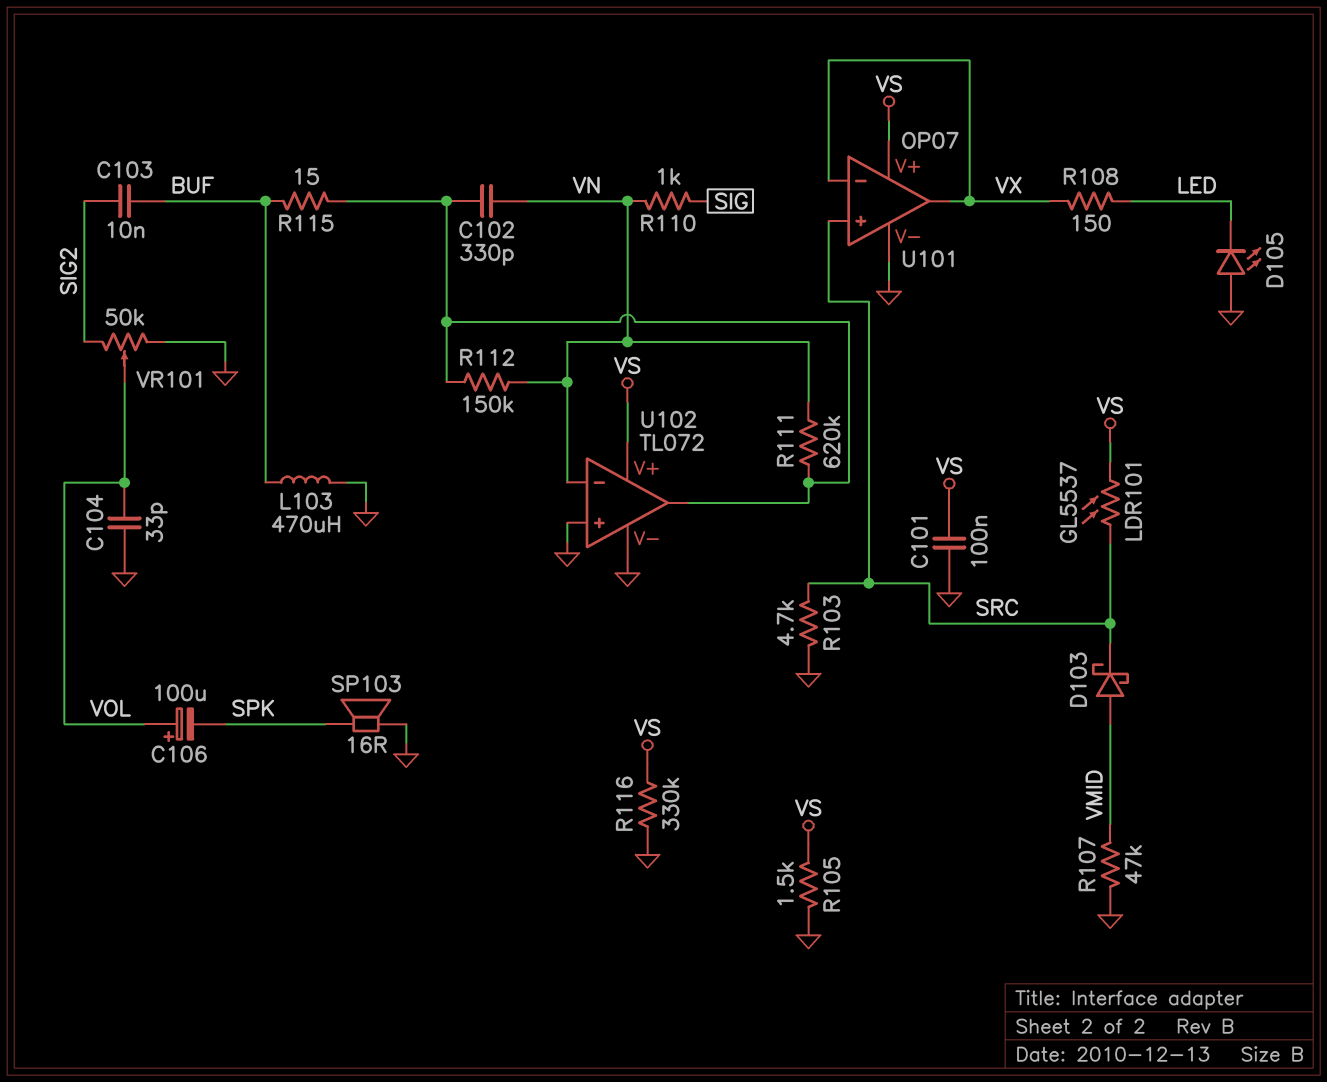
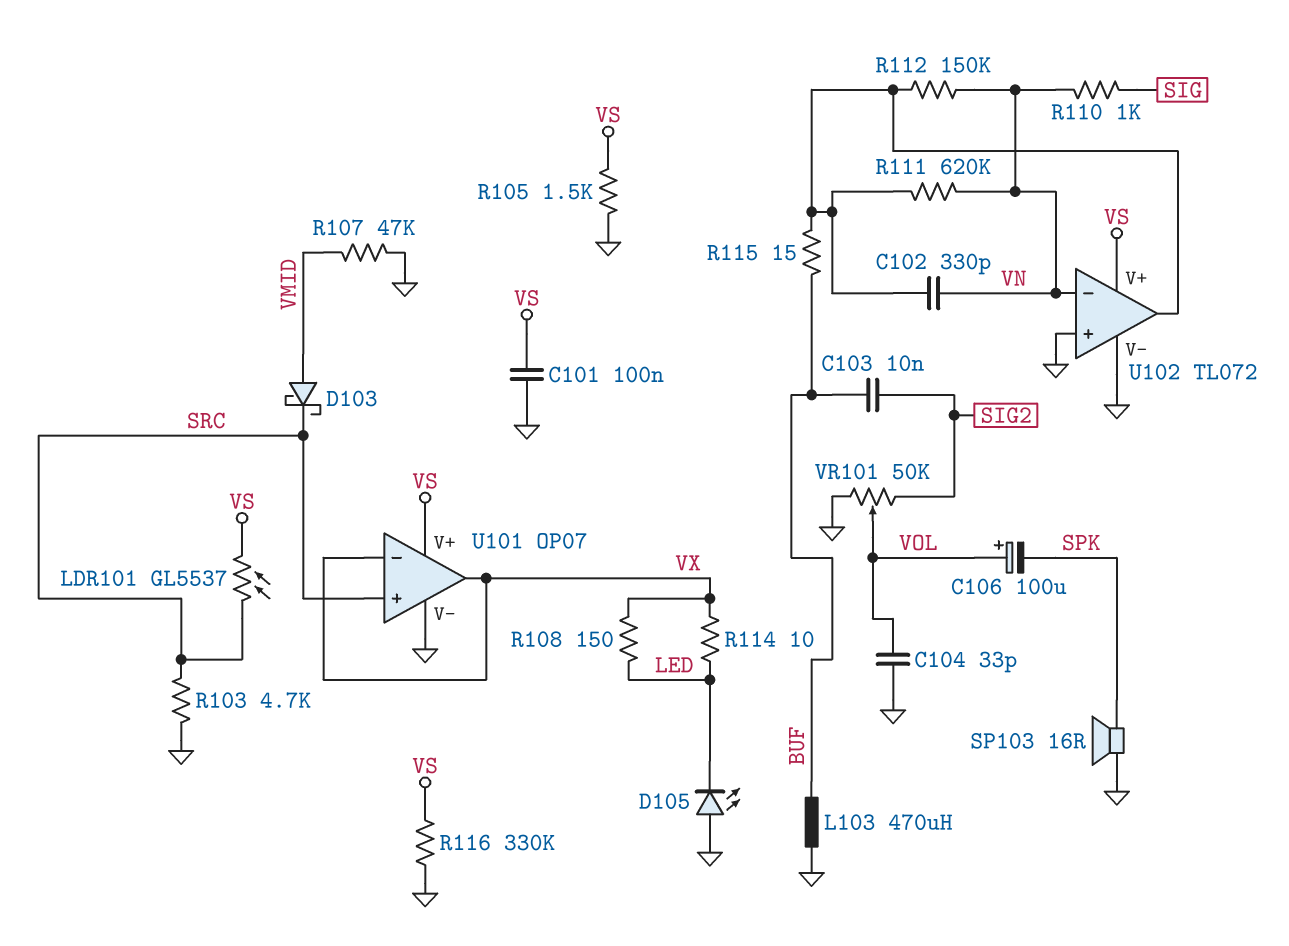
R114: none -> 10 (LED, VX)

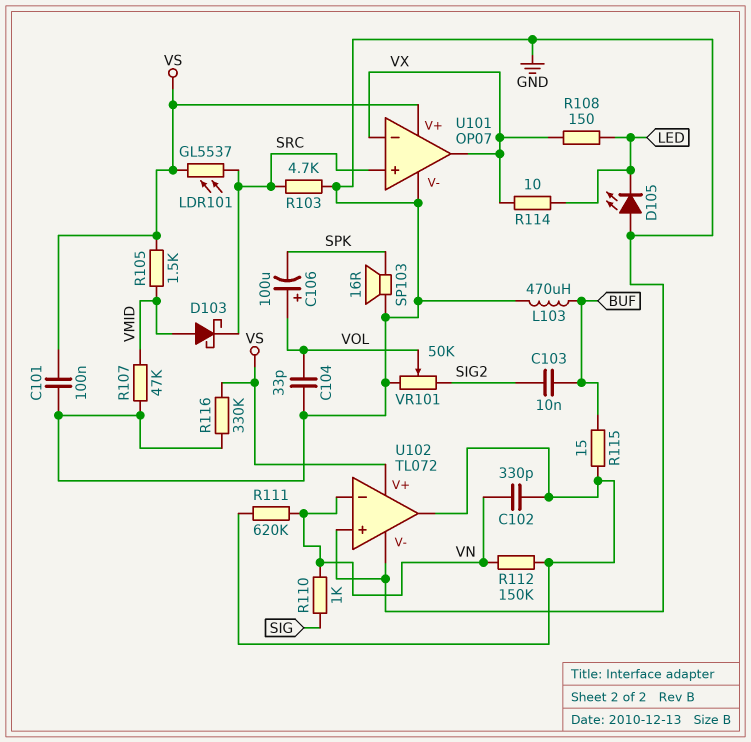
R105: 1.5k (GND, VS) -> 1.5k (VMID, VS)

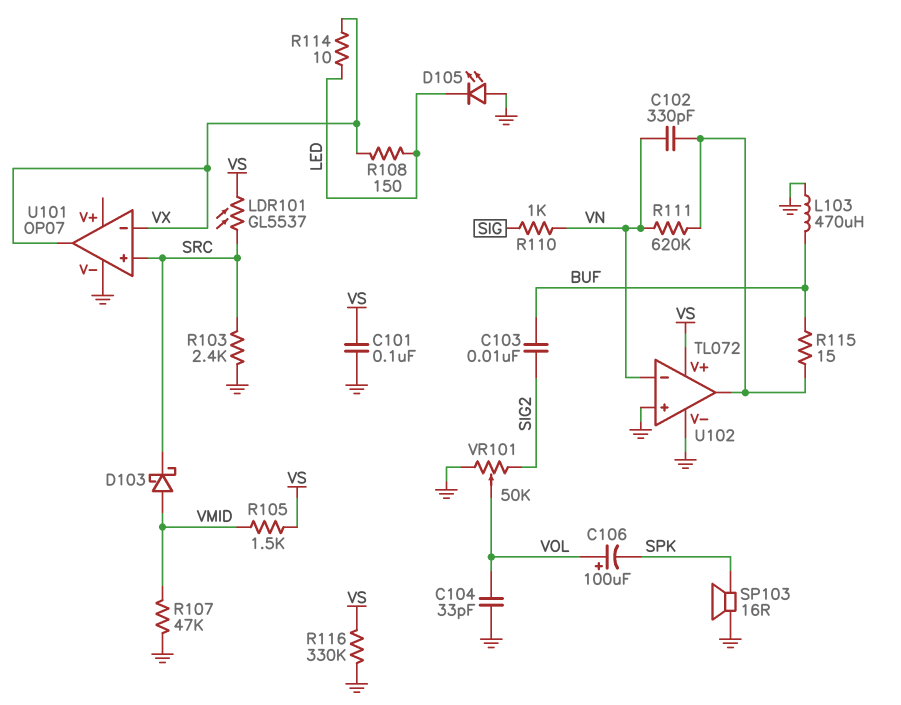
R103: 4.7k (GND, SRC) -> 2.4k (GND, SRC)
R112: 150k (U102/out, VN) -> none
U101 pin V+: VS -> none

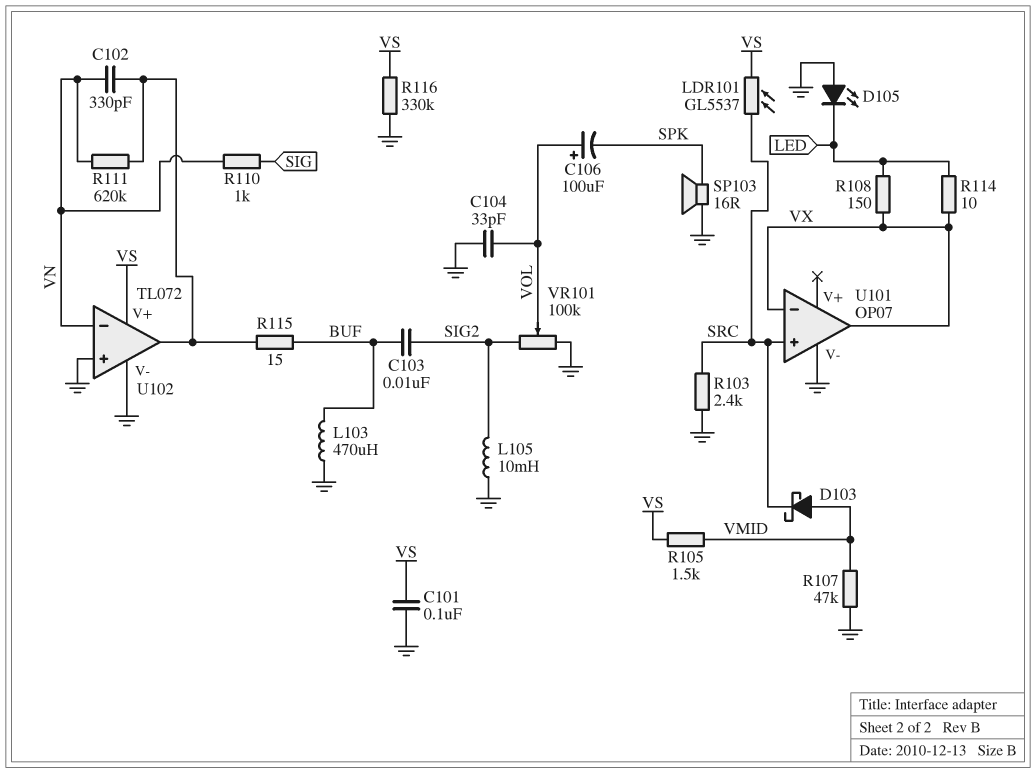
L105: none -> 10mH (GND, SIG2)
VR101: 50k (GND, SIG2, wiper VOL) -> 100k (GND, SIG2, wiper VOL)

